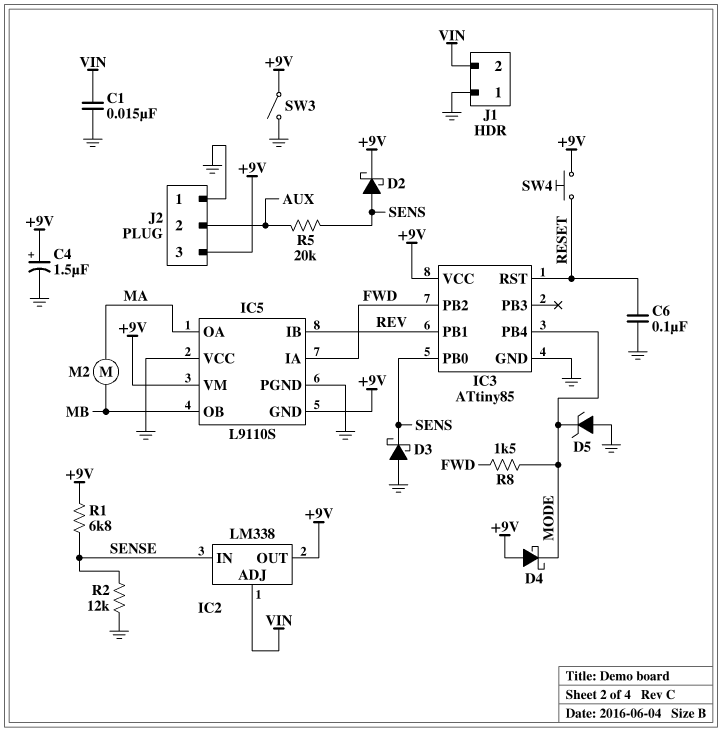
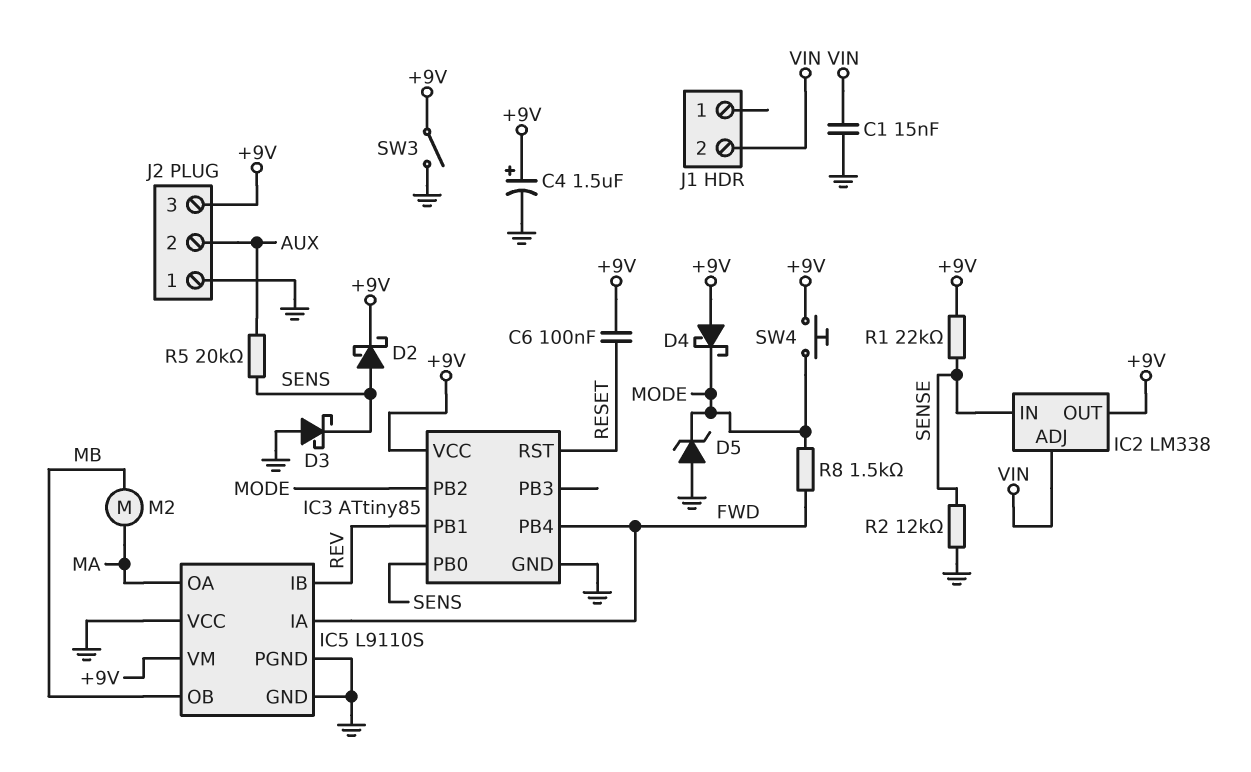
C6: 100nF (GND, RESET) -> 100nF (+9V, RESET)
IC3 pin PB2: FWD -> MODE
IC3 pin PB4: MODE -> FWD
IC5 pin GND: +9V -> GND
J1 pin 1: GND -> none
R1: 6.8k (+9V, SENSE) -> 22k (+9V, SENSE)
SW4: button (+9V, RESET) -> button (+9V, MODE)

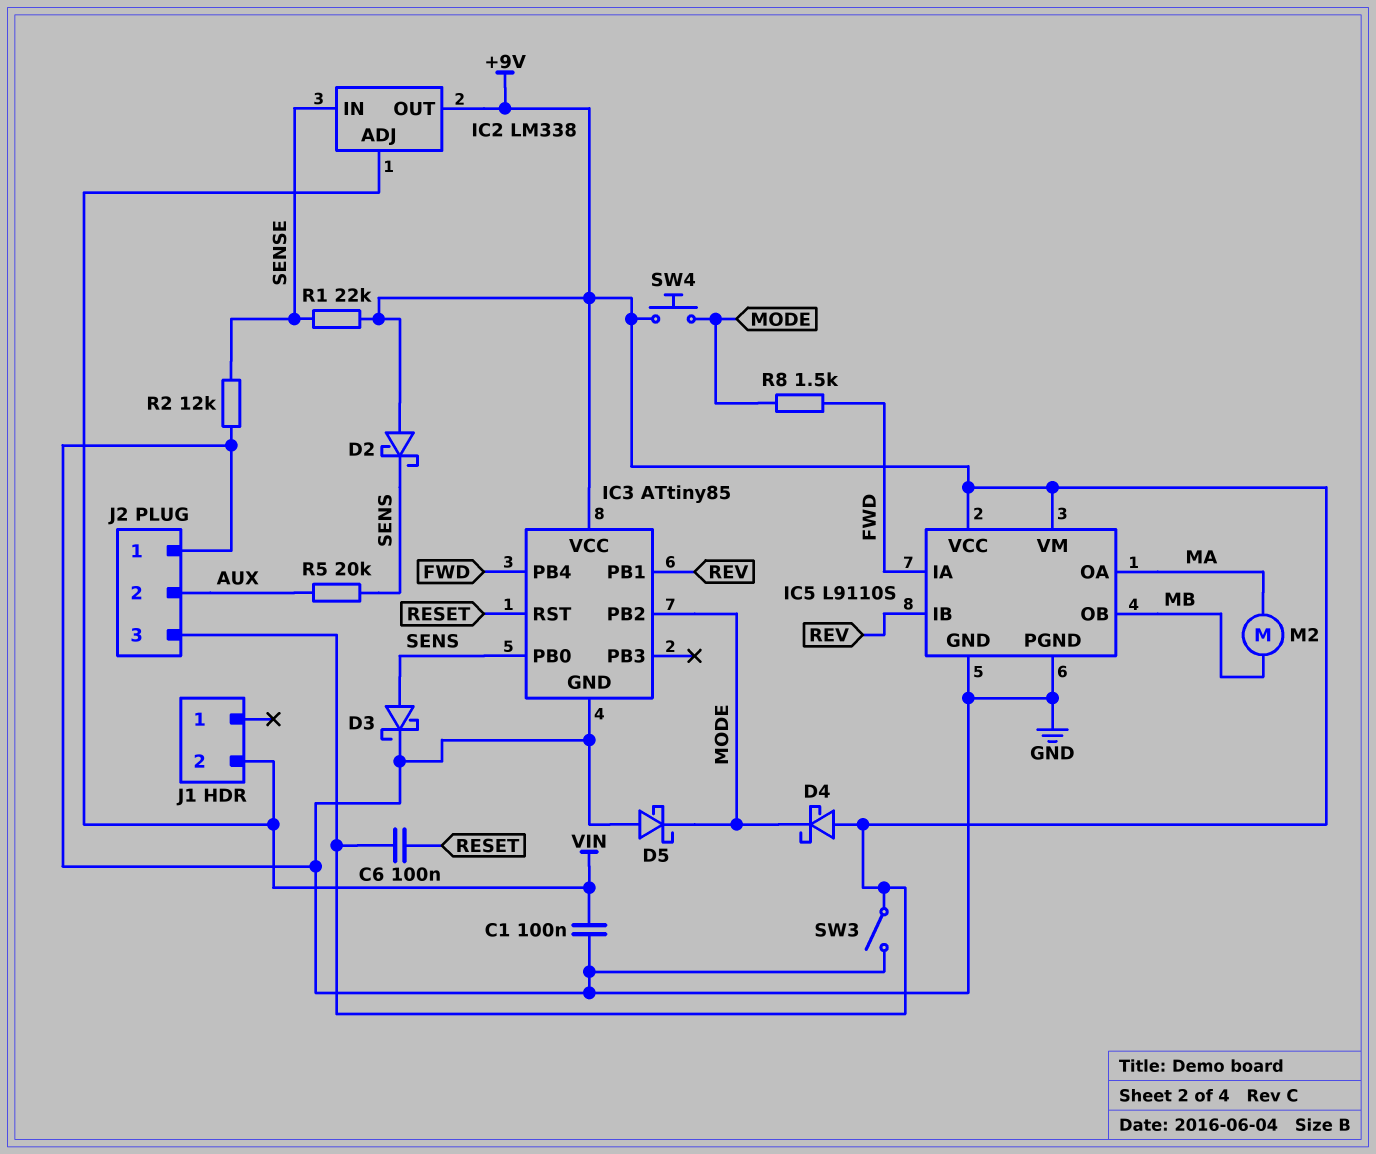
C1: 15nF (GND, VIN) -> 100nF (GND, VIN)
C4: 1.5uF (plus +9V, minus GND) -> none
D2: schottky (A SENS, K +9V) -> schottky (A +9V, K SENS)
D3: schottky (A GND, K SENS) -> schottky (A SENS, K GND)
D5: zener (A GND, K MODE) -> schottky (A GND, K MODE)
IC5 pin VCC: GND -> +9V

